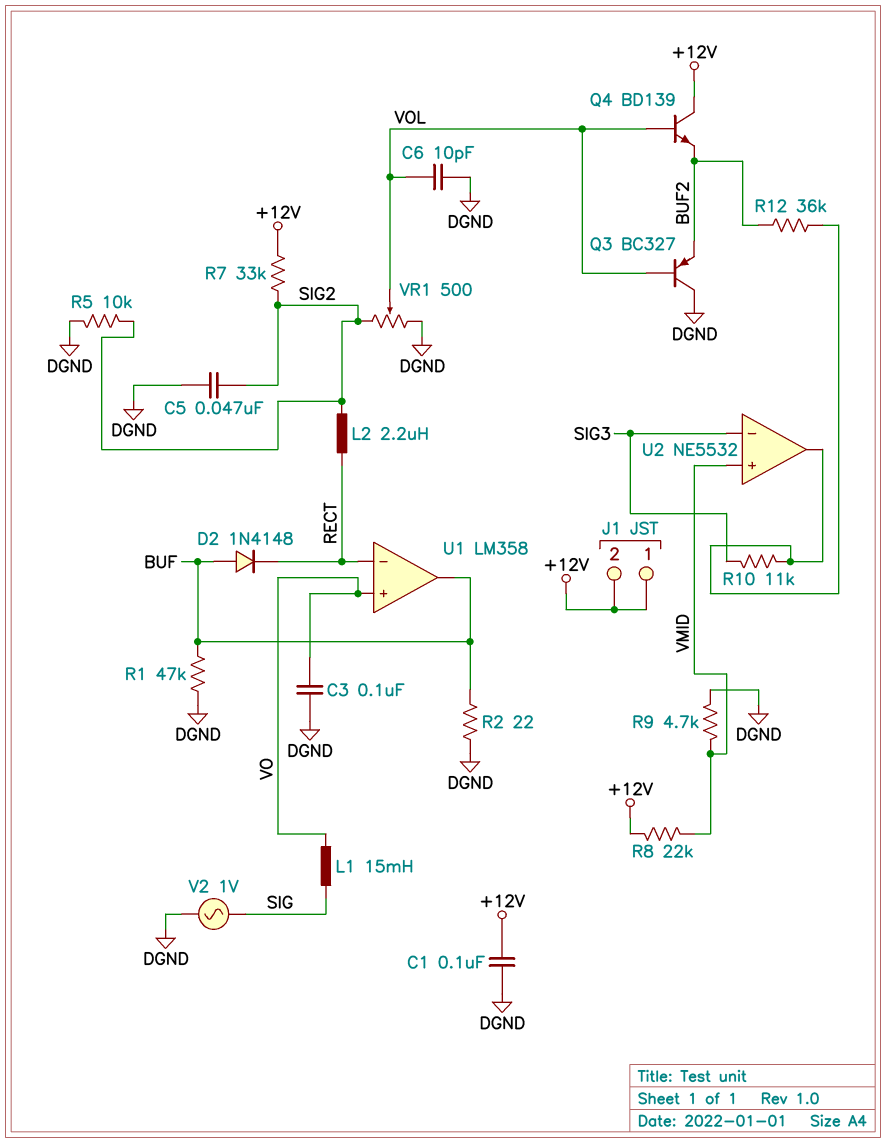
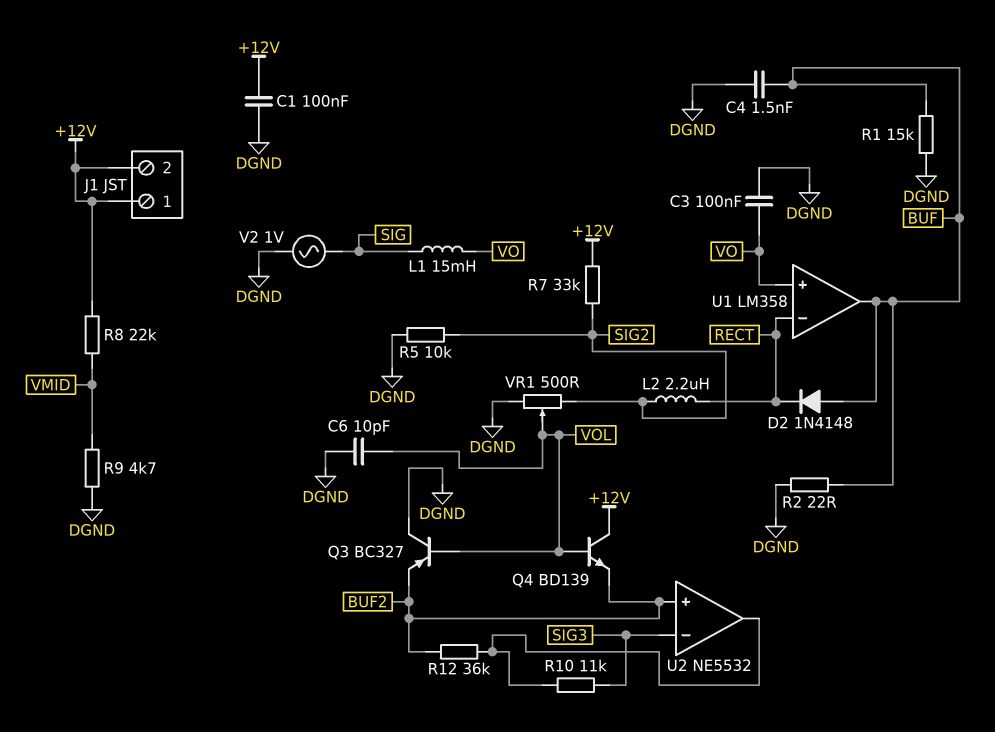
C4: none -> 1.5nF (BUF, DGND)
C5: 47nF (DGND, SIG2) -> none
R1: 47k (BUF, DGND) -> 15k (BUF, DGND)
U2 pin in+: VMID -> BUF2

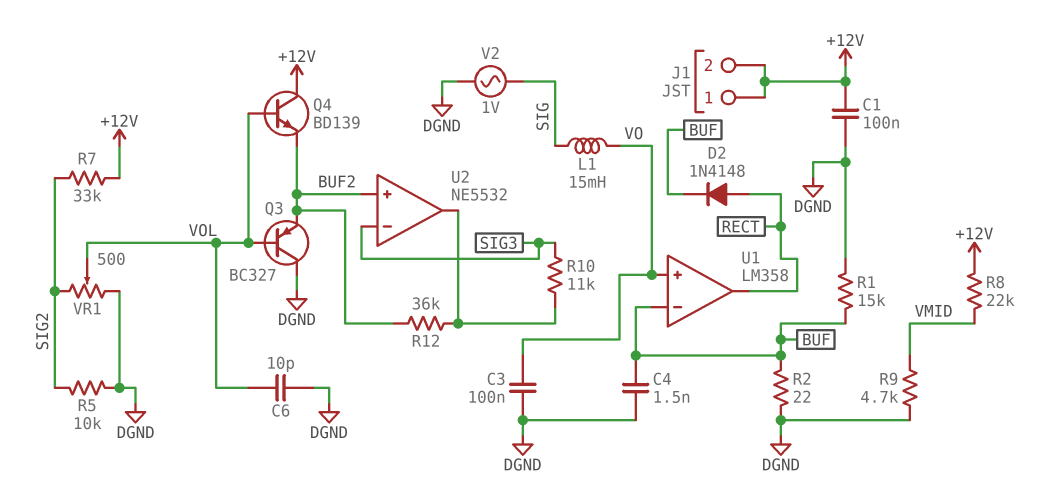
D2: diode 1N4148 (A BUF, K RECT) -> diode 1N4148 (A RECT, K BUF)
L2: 2.2uH (RECT, SIG2) -> none
U1 pin in-: RECT -> BUF
U1 pin out: BUF -> RECT

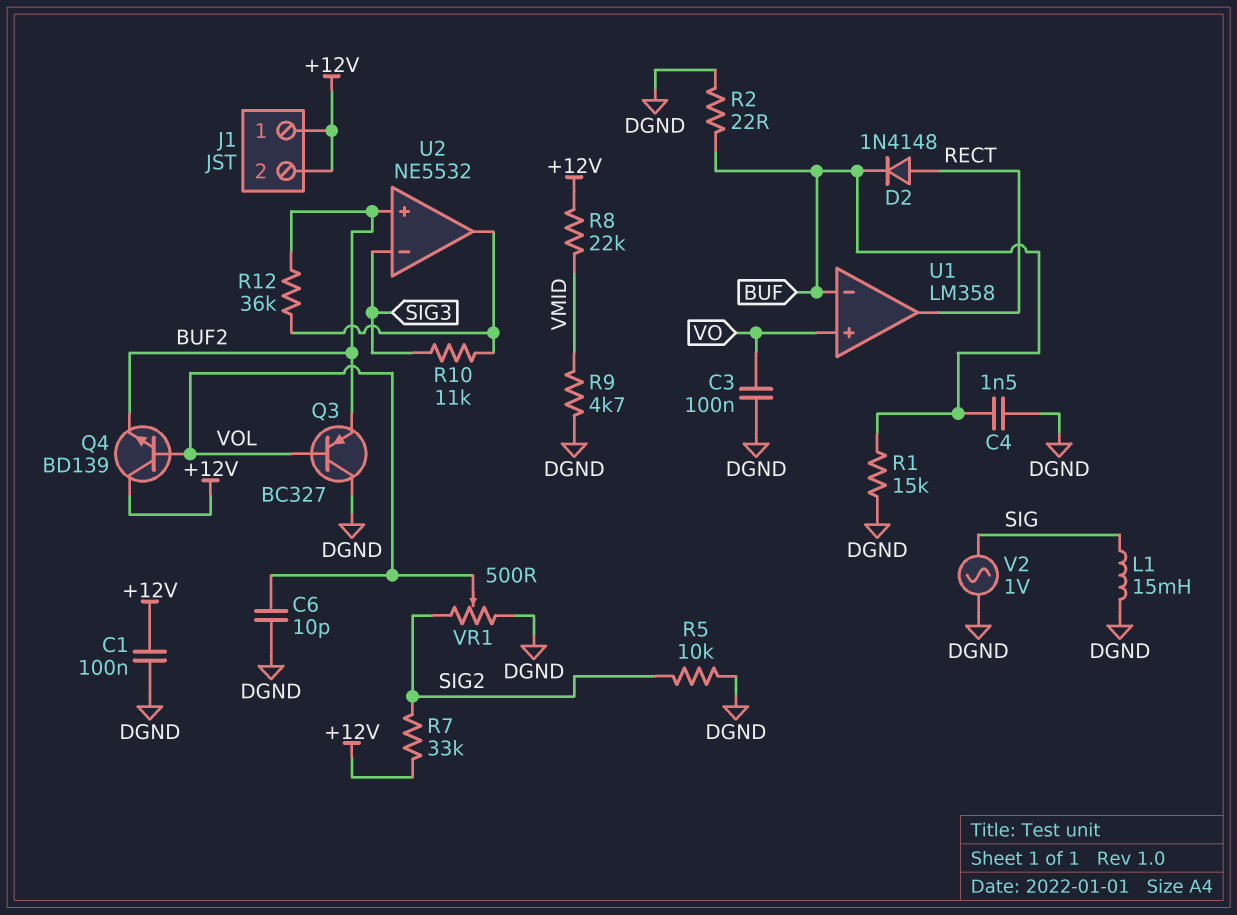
L1: 15mH (SIG, VO) -> 15mH (DGND, SIG)

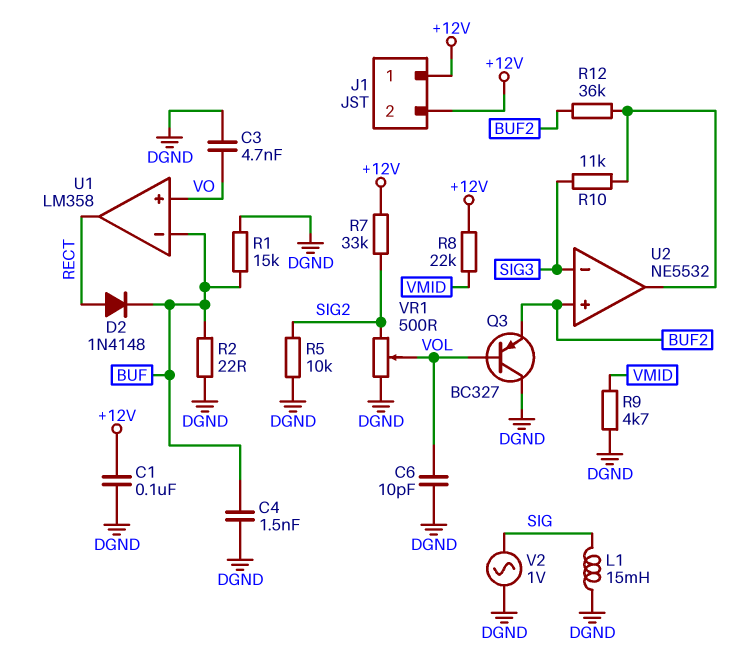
C3: 100nF (DGND, VO) -> 4.7nF (DGND, VO)
Q4: NPN BD139 (B VOL, C +12V, E BUF2) -> none

